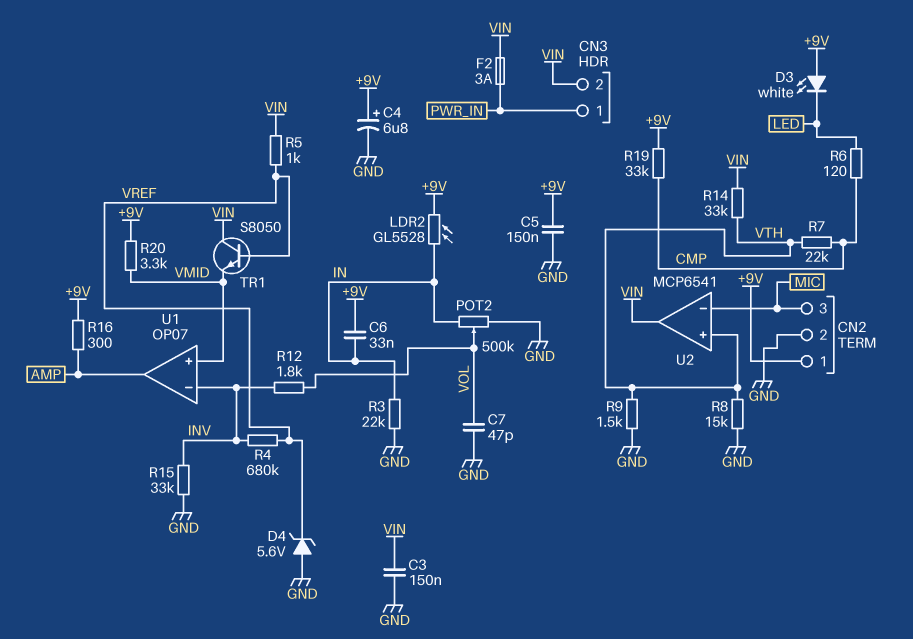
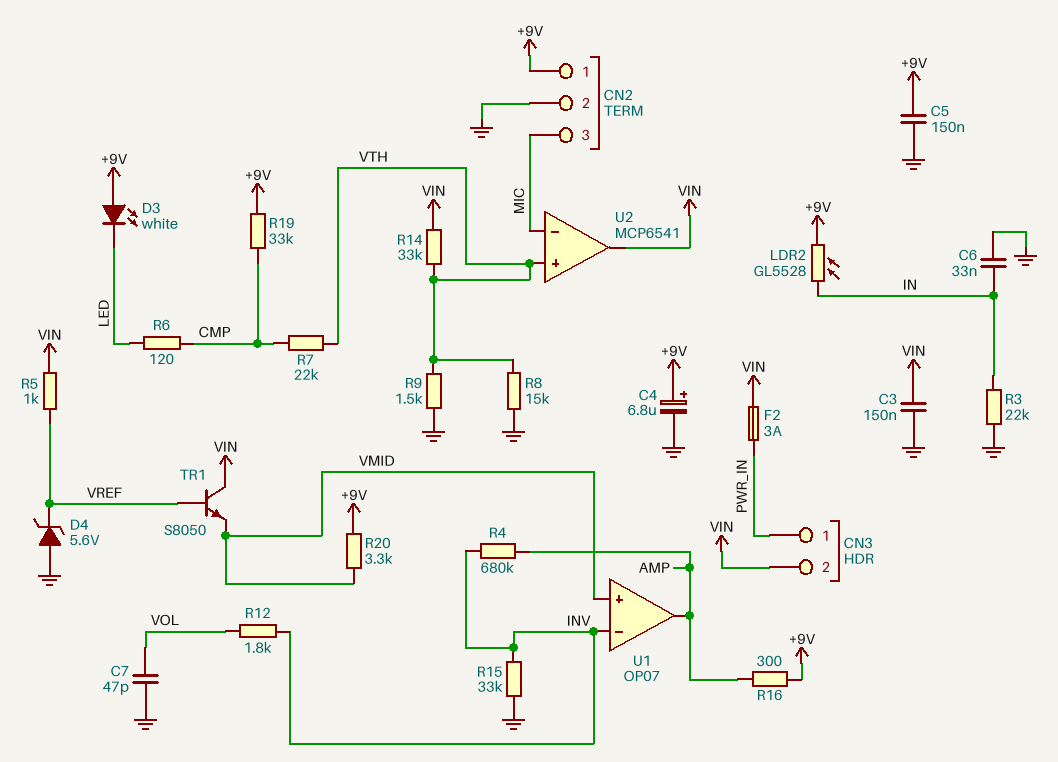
C6: 33nF (+9V, IN) -> 33nF (GND, IN)
POT2: 500k (GND, IN, wiper VOL) -> none
R4: 680k (INV, VREF) -> 680k (AMP, INV)

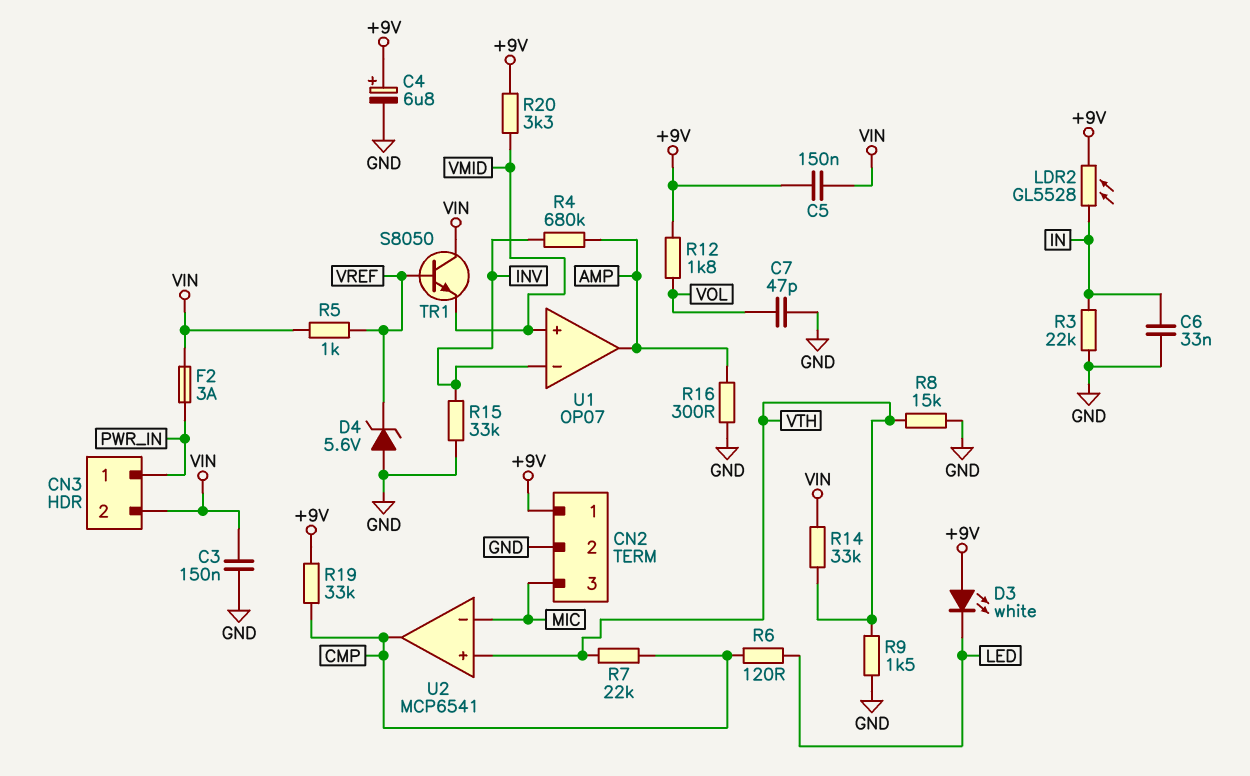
C5: 150nF (+9V, GND) -> 150nF (+9V, VIN)
R12: 1.8k (INV, VOL) -> 1.8k (+9V, VOL)
R16: 300 (+9V, AMP) -> 300 (AMP, GND)
U2 pin out: VIN -> CMP

